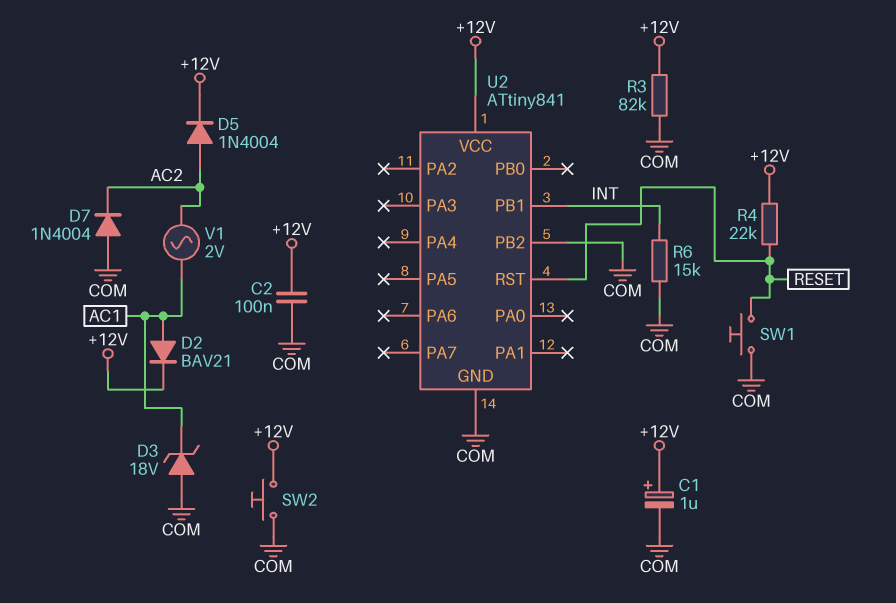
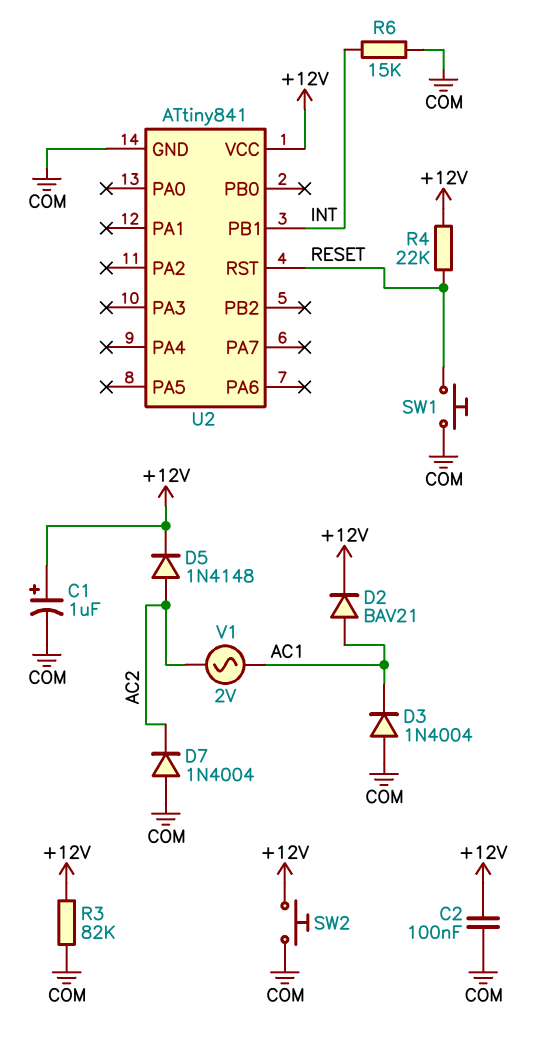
D3: zener 18V (A COM, K AC1) -> diode 1N4004 (A COM, K AC1)
D5: diode 1N4004 (A AC2, K +12V) -> diode 1N4148 (A AC2, K +12V)
U2 pin PB2: COM -> none

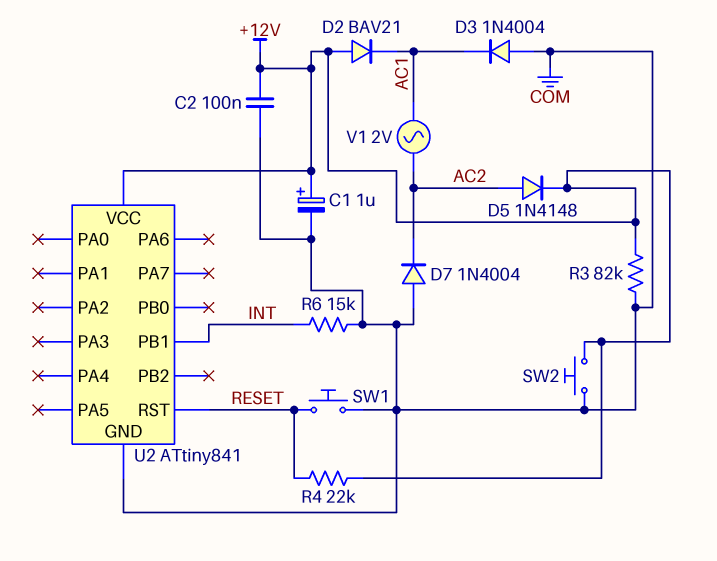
D2: diode BAV21 (A AC1, K +12V) -> diode BAV21 (A +12V, K AC1)

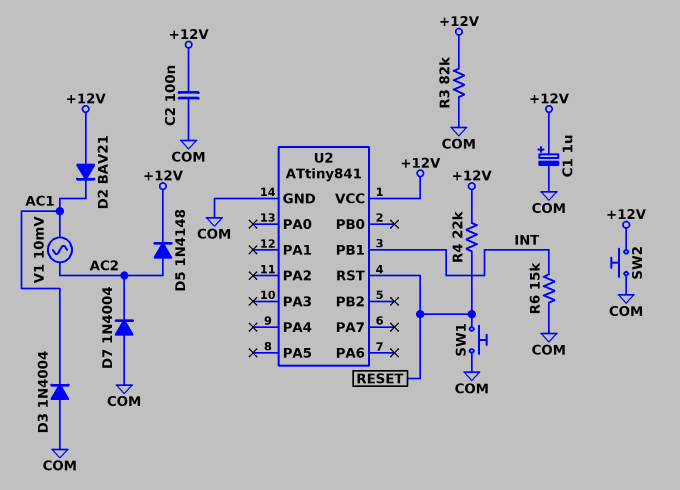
V1: AC 2V (AC1, AC2) -> AC 10mV (AC1, AC2)

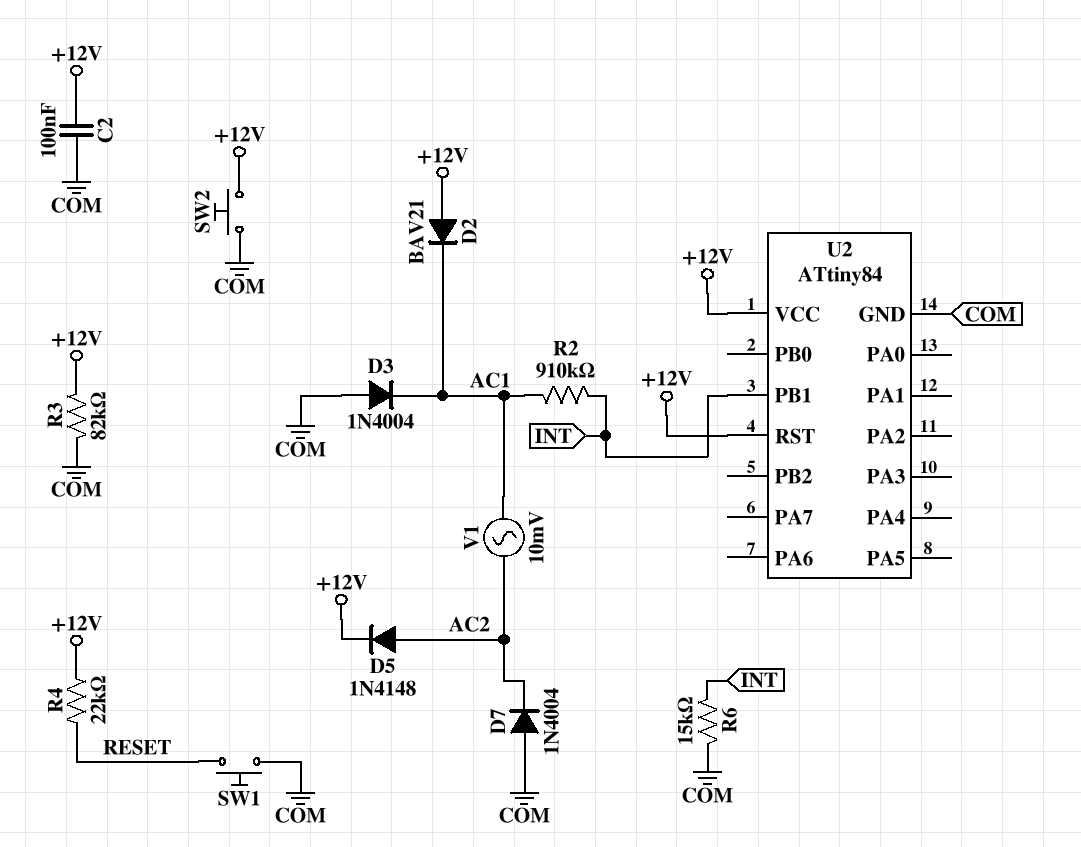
C1: 1uF (plus +12V, minus COM) -> none
R2: none -> 910k (AC1, INT)
U2: ATtiny841 -> ATtiny84
U2 pin RST: RESET -> +12V

